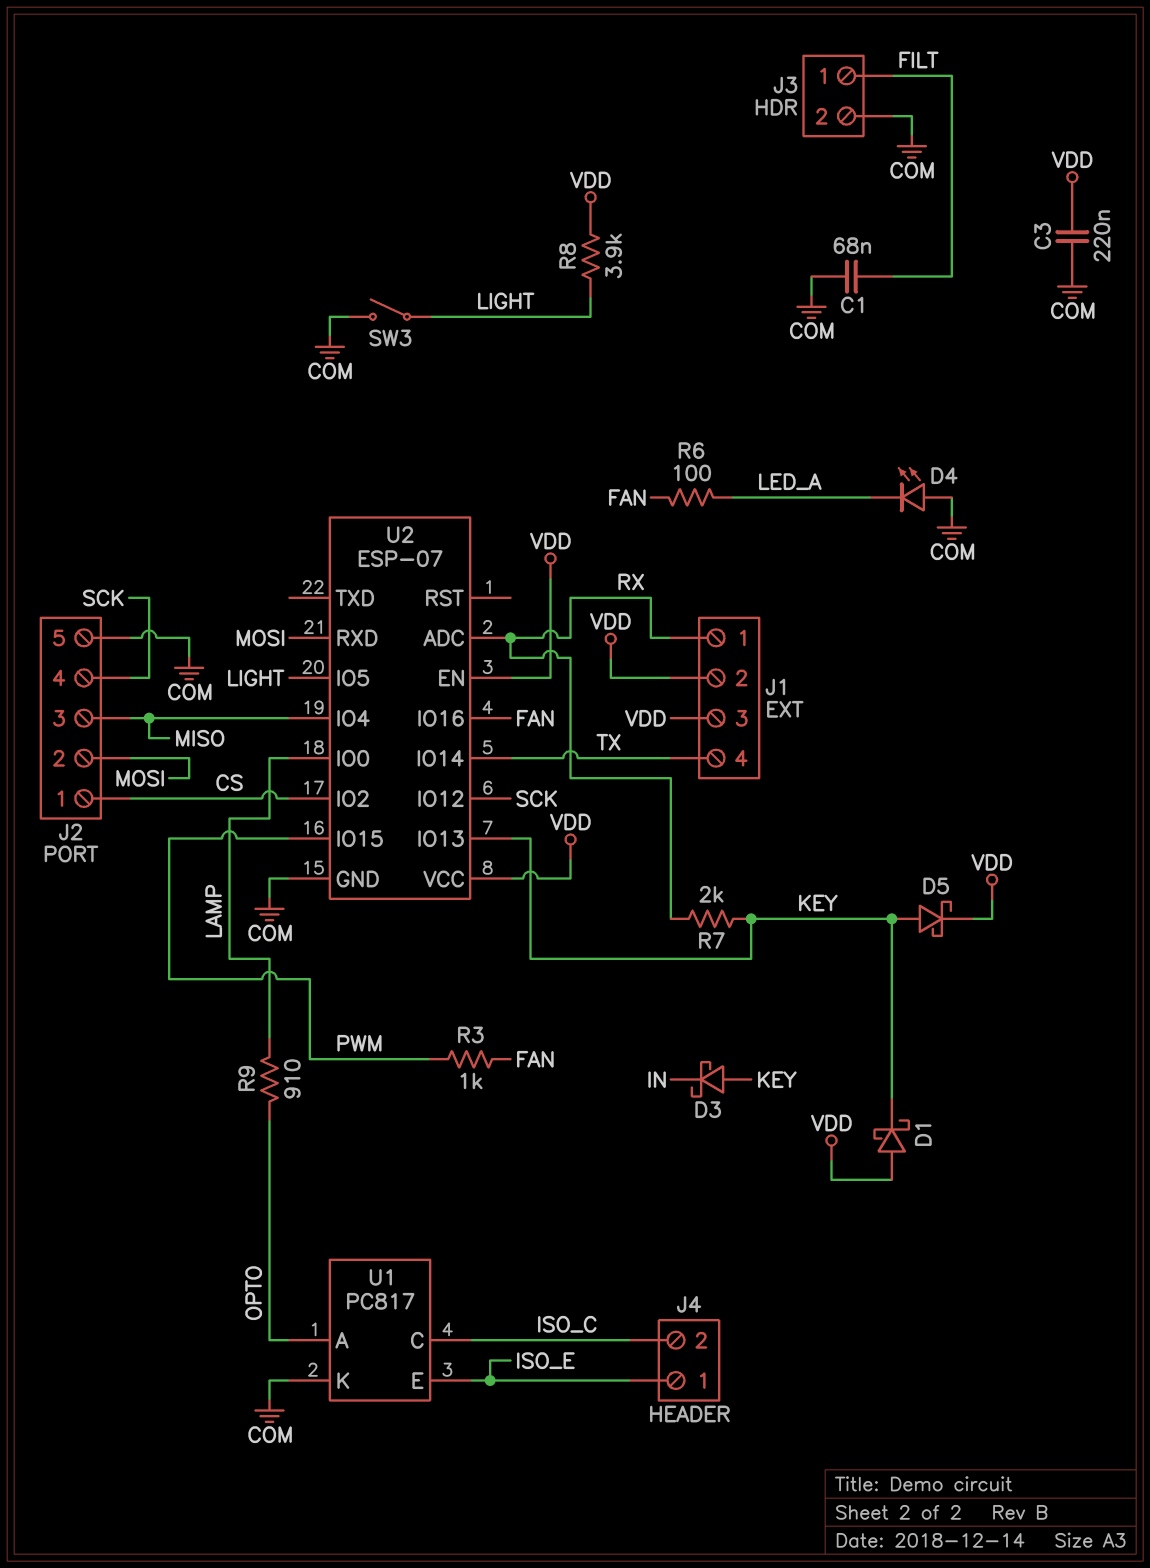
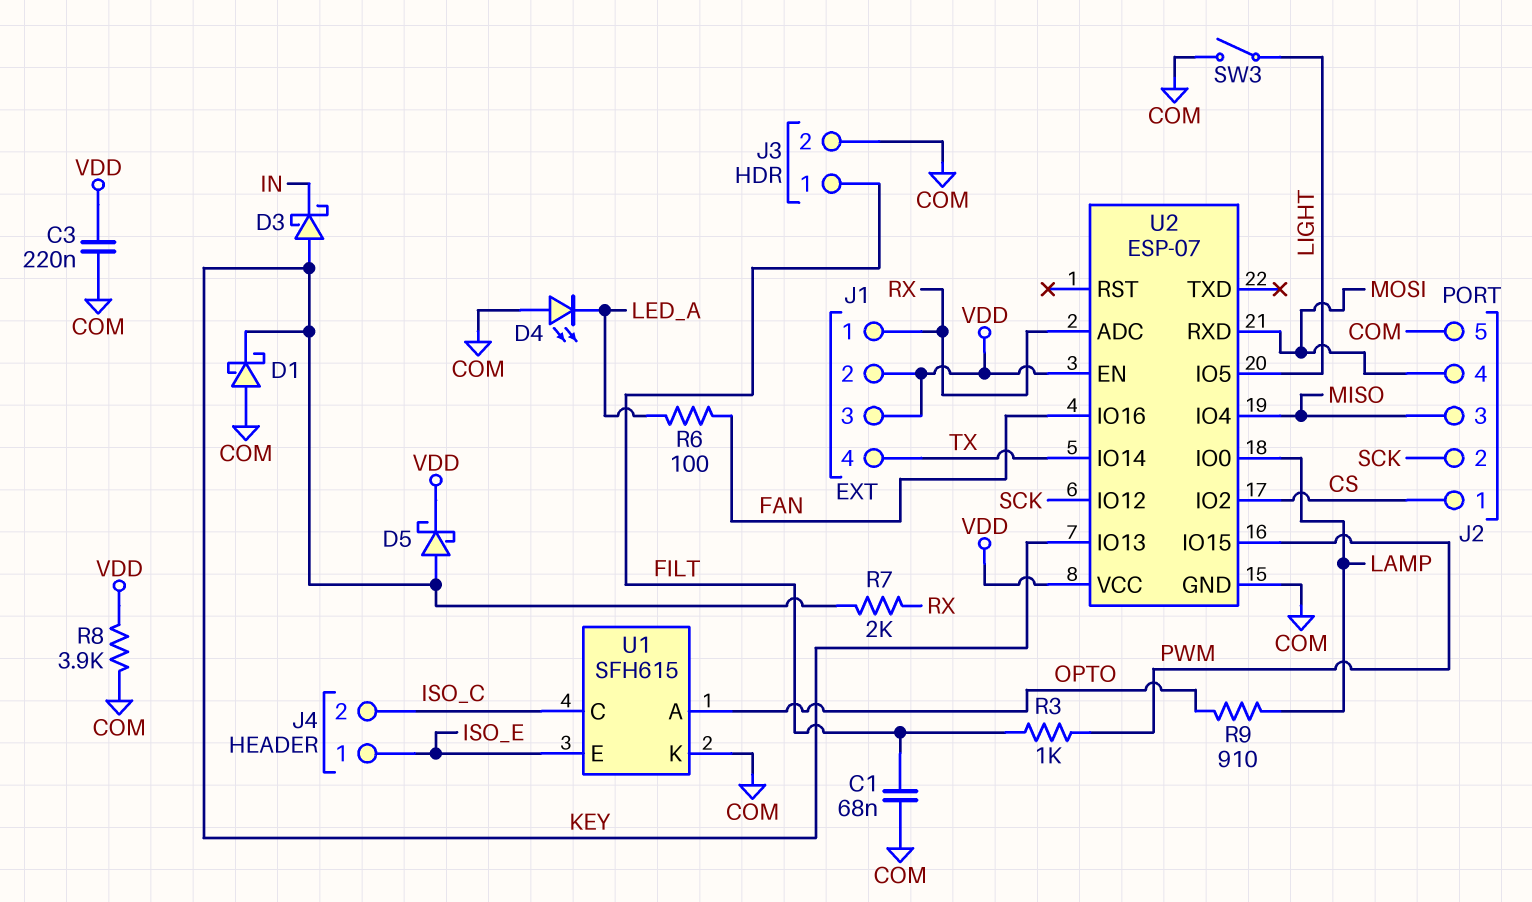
D1: schottky (A VDD, K KEY) -> schottky (A COM, K KEY)
J2 pin 2: MOSI -> SCK
J2 pin 4: SCK -> MOSI
R3: 1k (FAN, PWM) -> 1k (FILT, PWM)
R8: 3.9k (LIGHT, VDD) -> 3.9k (COM, VDD)
U1: PC817 -> SFH615

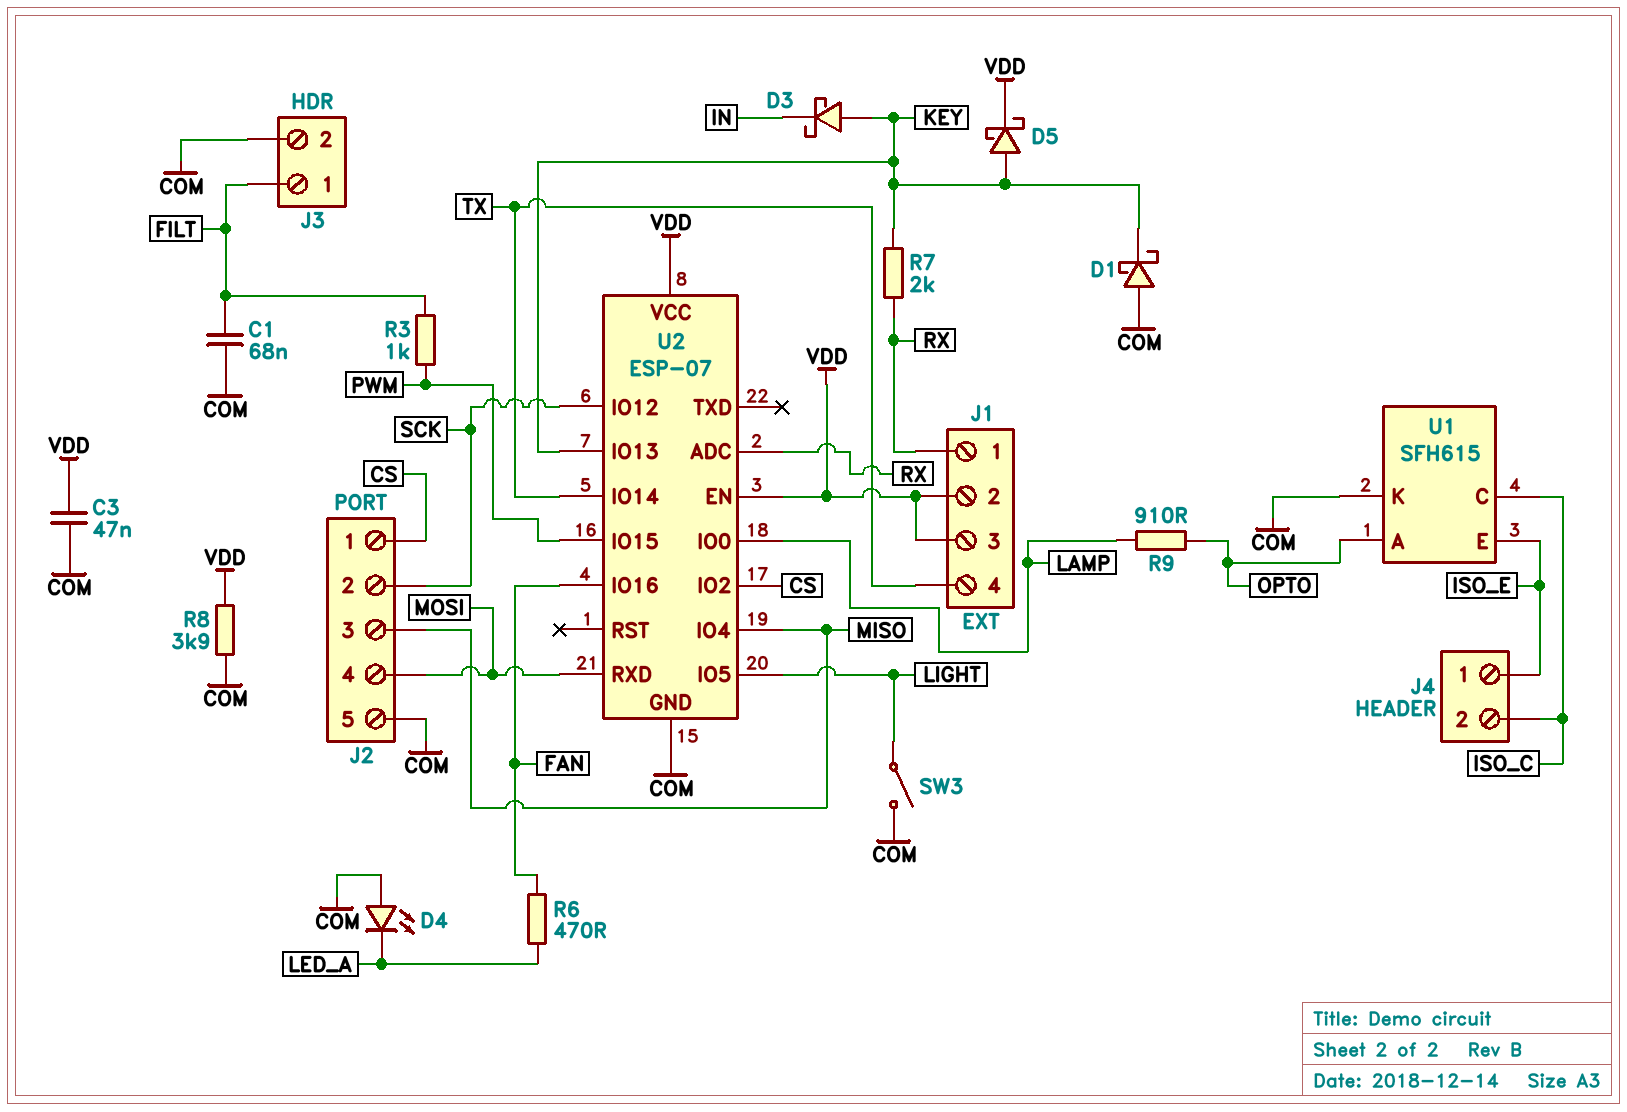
C3: 220nF (COM, VDD) -> 47nF (COM, VDD)
R6: 100 (FAN, LED_A) -> 470 (FAN, LED_A)

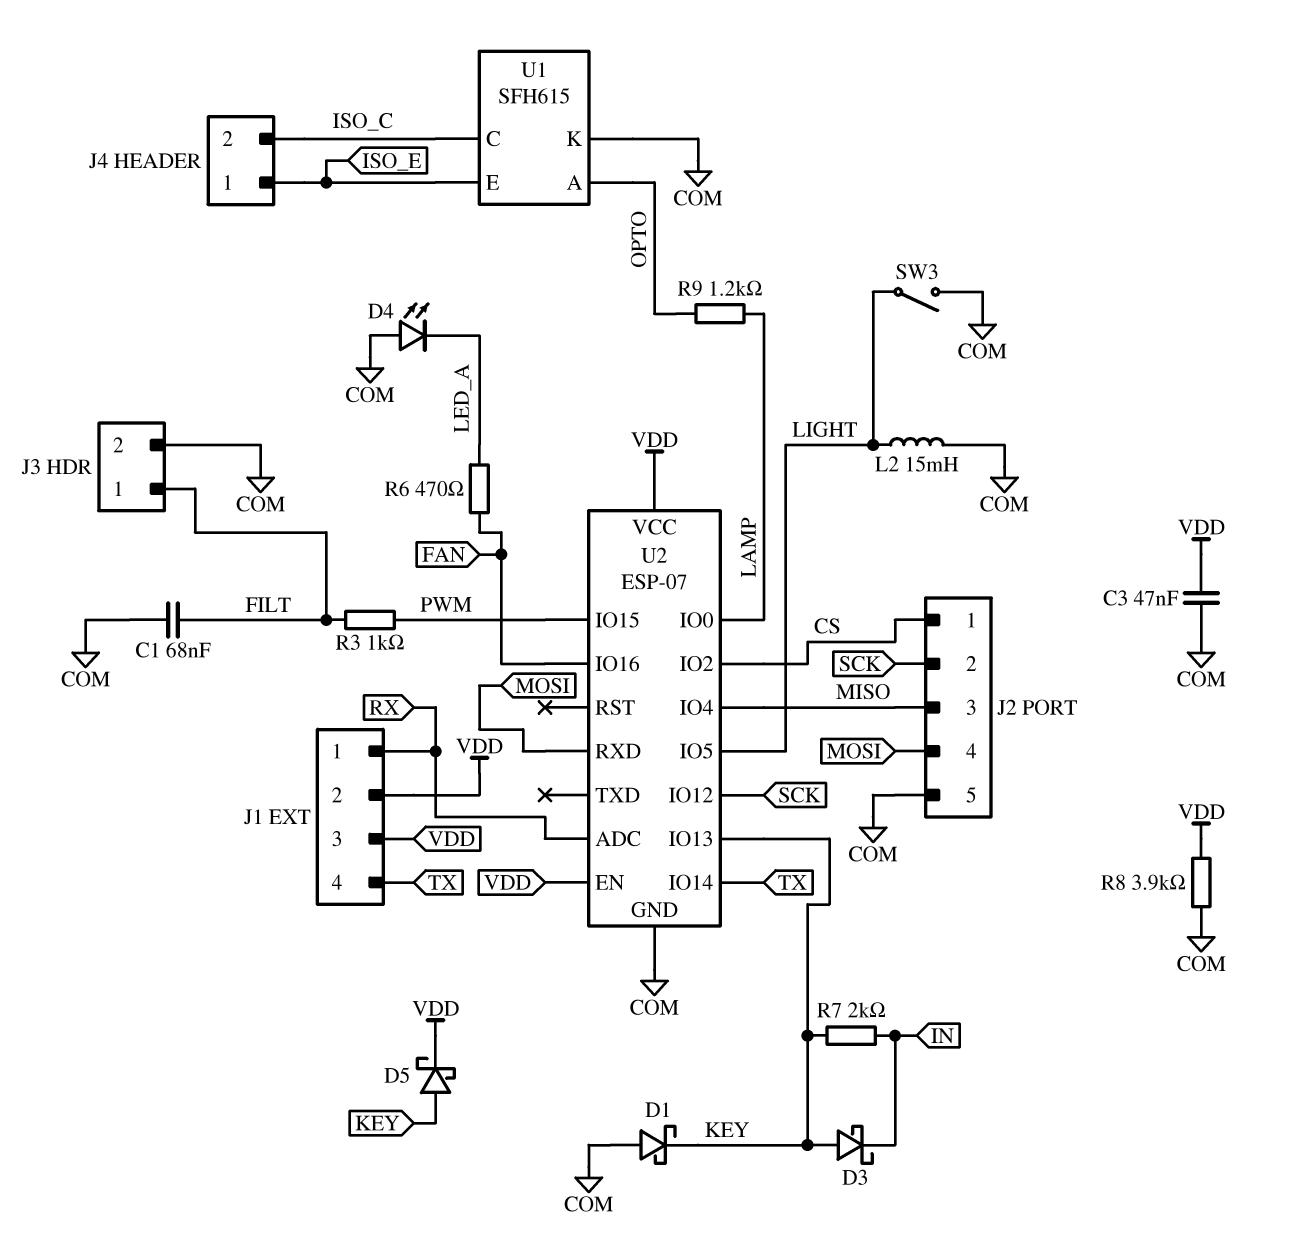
L2: none -> 15mH (COM, LIGHT)
R7: 2k (KEY, RX) -> 2k (IN, KEY)
R9: 910 (LAMP, OPTO) -> 1.2k (LAMP, OPTO)

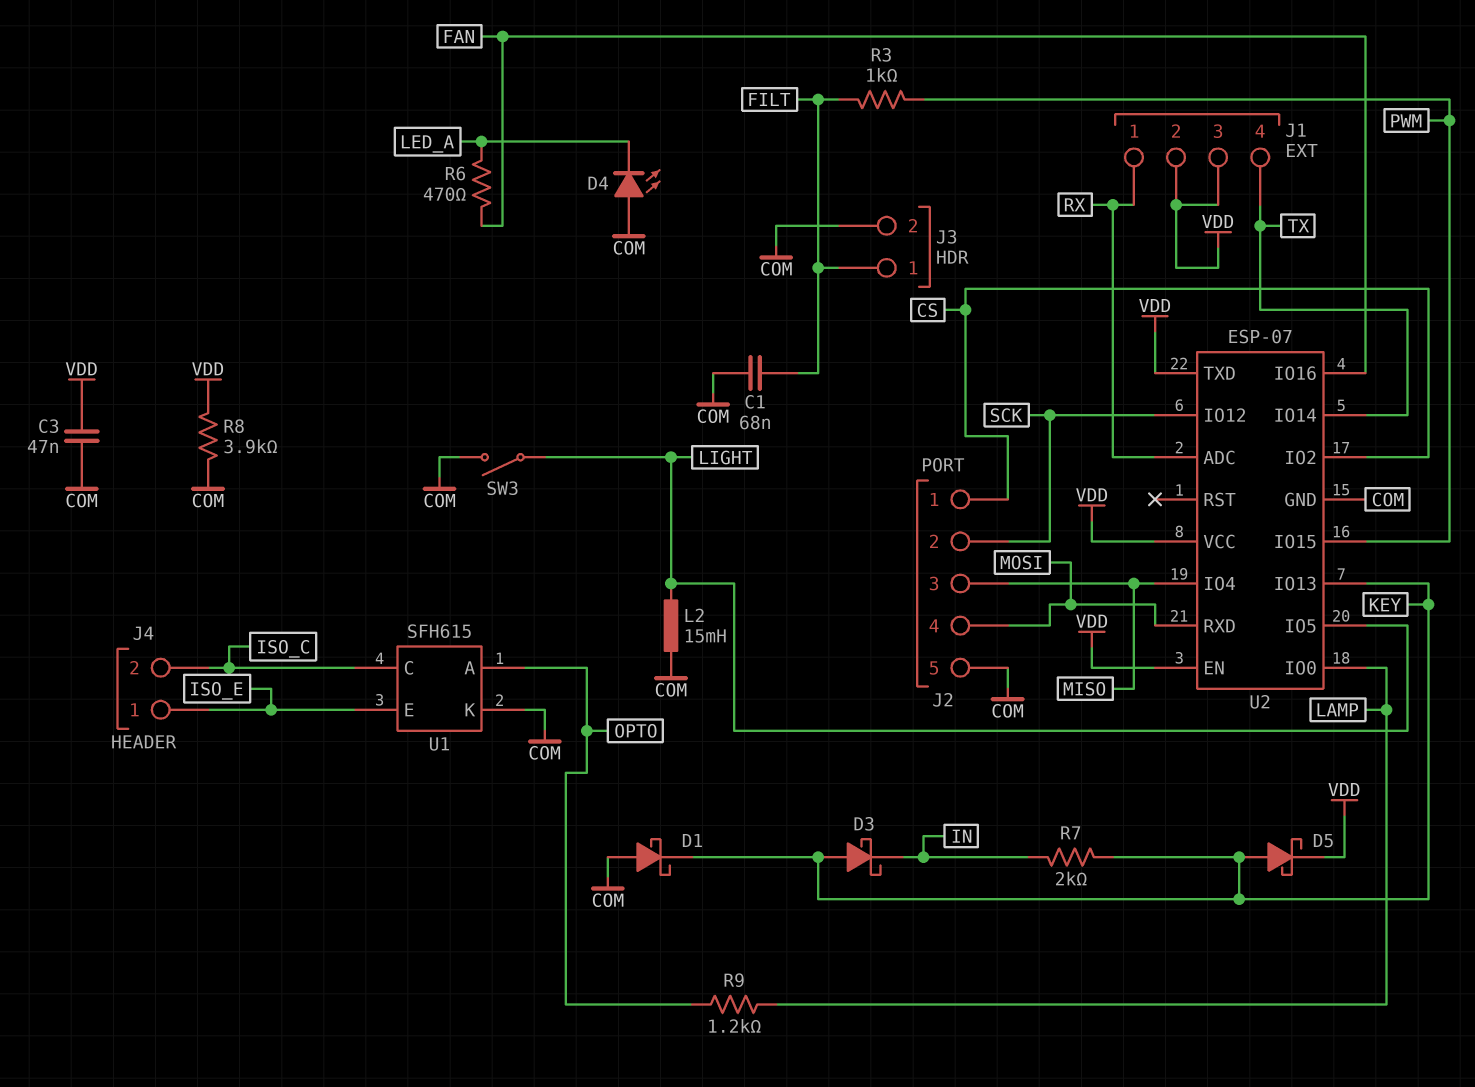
U2 pin TXD: none -> VDD

